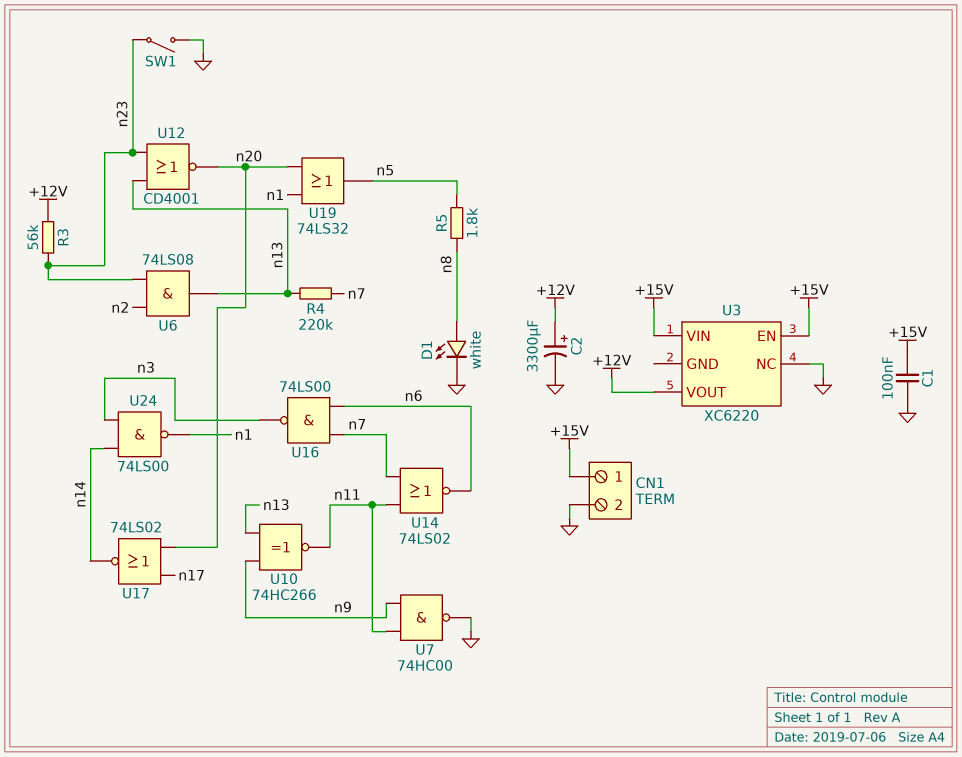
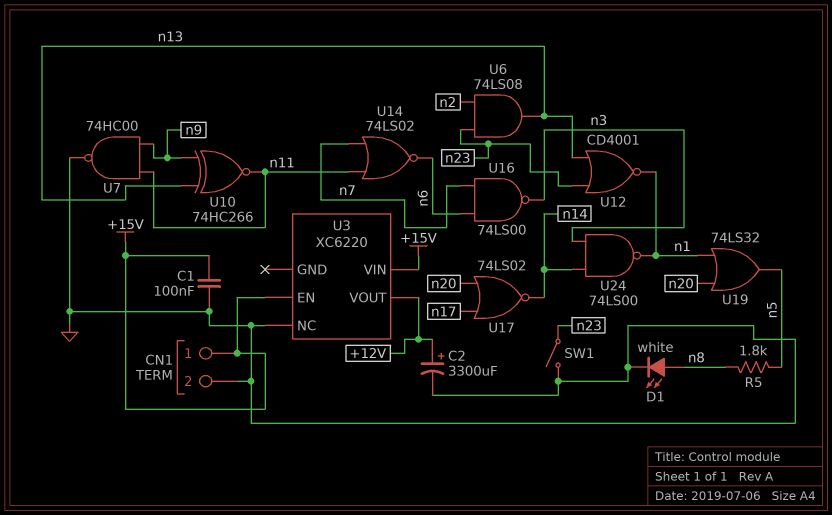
R3: 56k (+12V, n23) -> none
R4: 220k (n7, n13) -> none
U12: NOR CD4001 (in n13, in n23, out n20) -> NOR CD4001 (in n13, in n23, out n1)

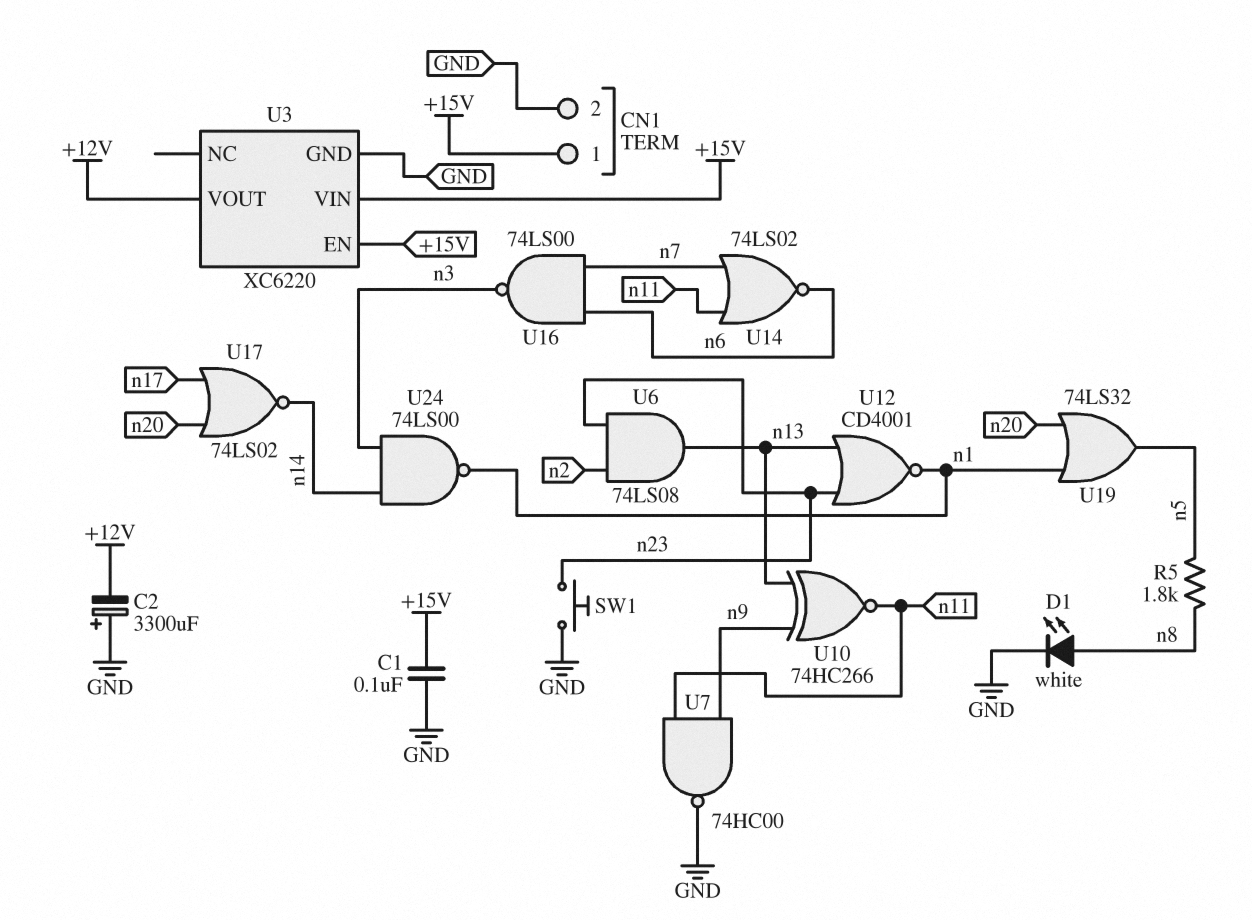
C2: 3300uF (plus +12V, minus GND) -> 3300uF (plus GND, minus +12V)
SW1: switch (GND, n23) -> button (GND, n23)
U3 pin GND: none -> GND
U3 pin NC: GND -> none

